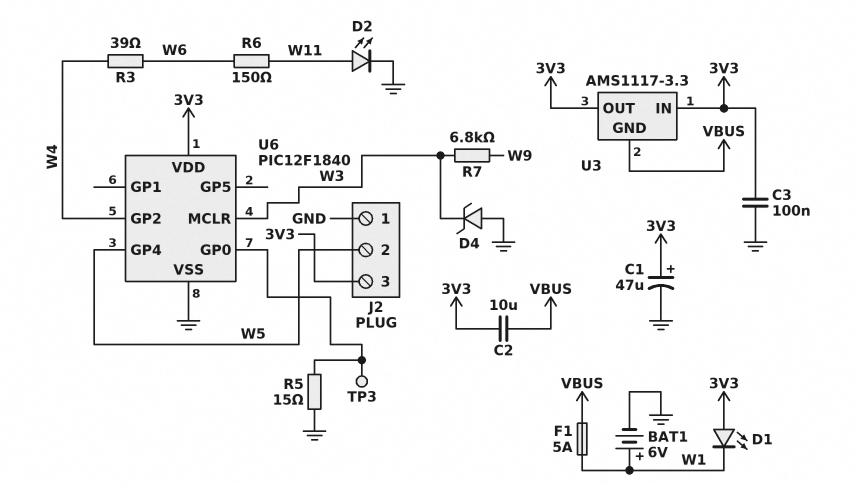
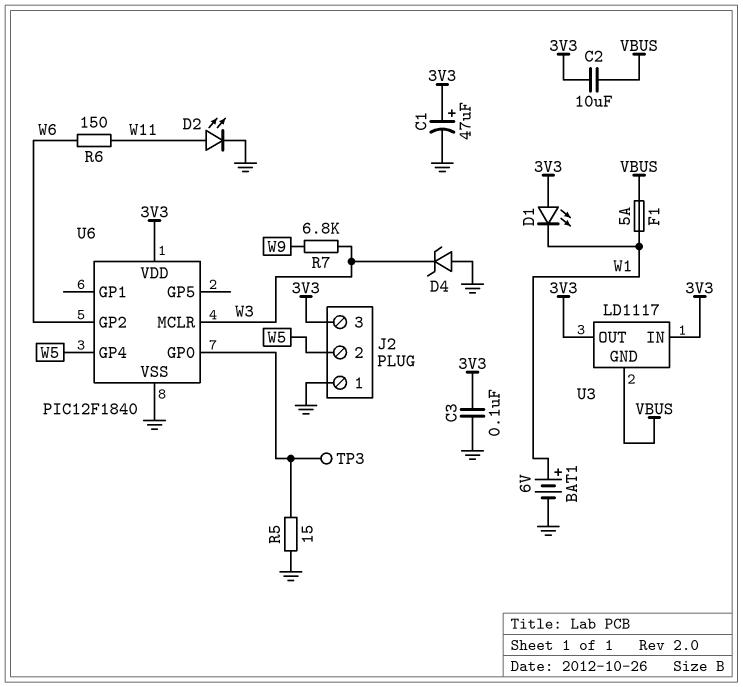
R3: 39 (W4, W6) -> none
U3: AMS1117-3.3 -> LD1117
U6 pin GP2: W4 -> W6

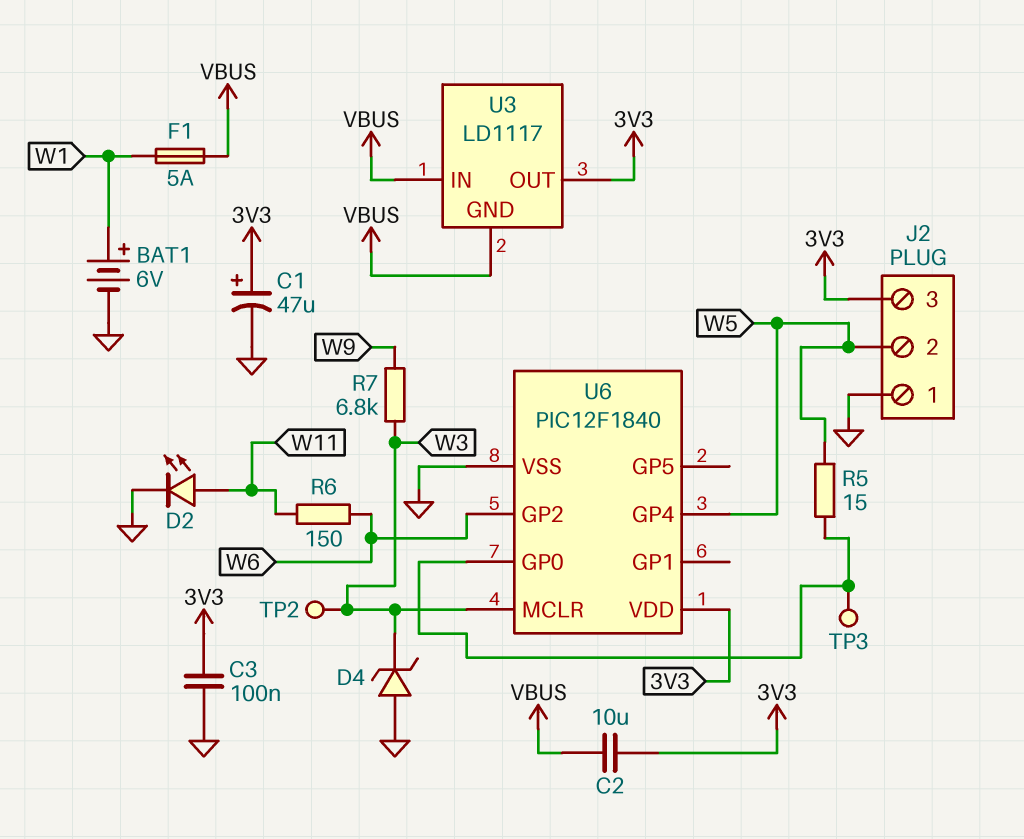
D1: LED (A 3V3, K W1) -> none
R5: 15 (GND, U6/GP0) -> 15 (U6/GP0, W5)
TP2: none -> test point (W3)
U3 pin IN: 3V3 -> VBUS

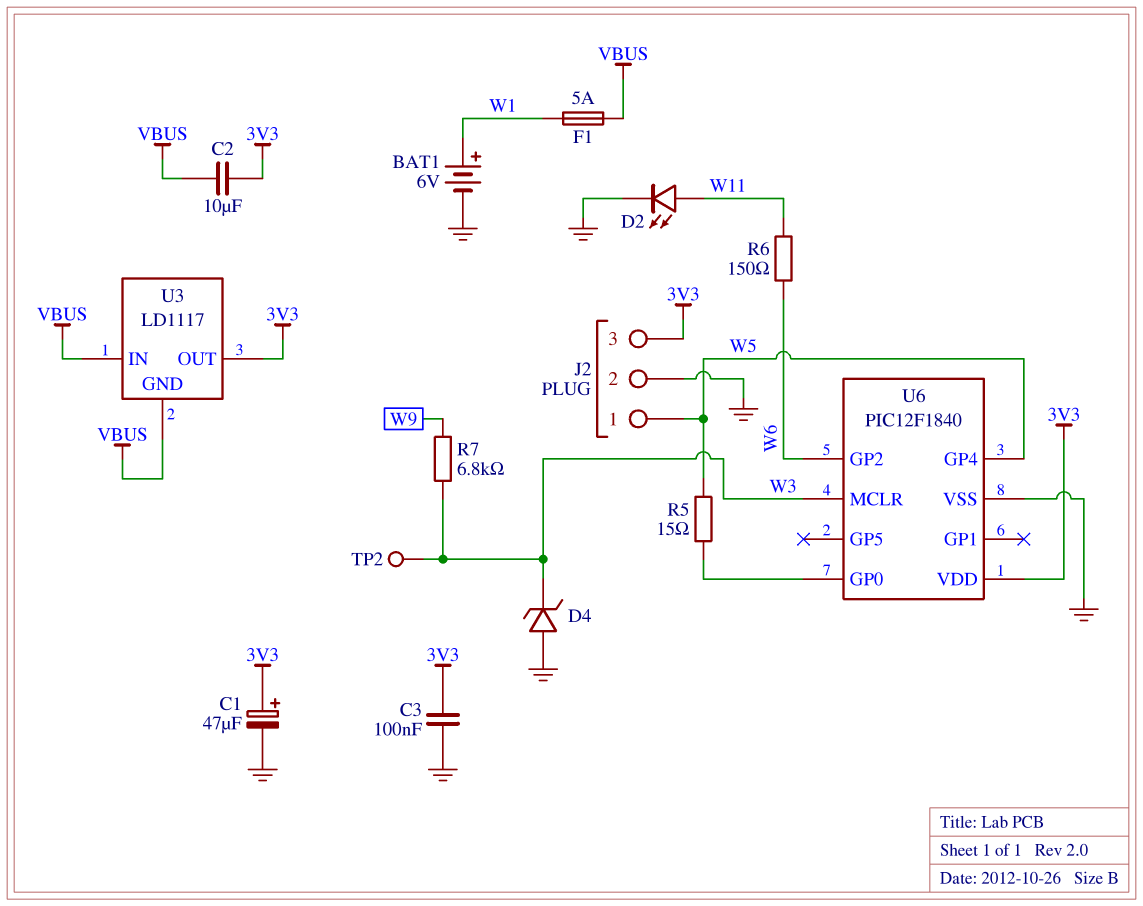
J2 pin 1: GND -> W5
J2 pin 2: W5 -> GND
TP3: test point (U6/GP0) -> none

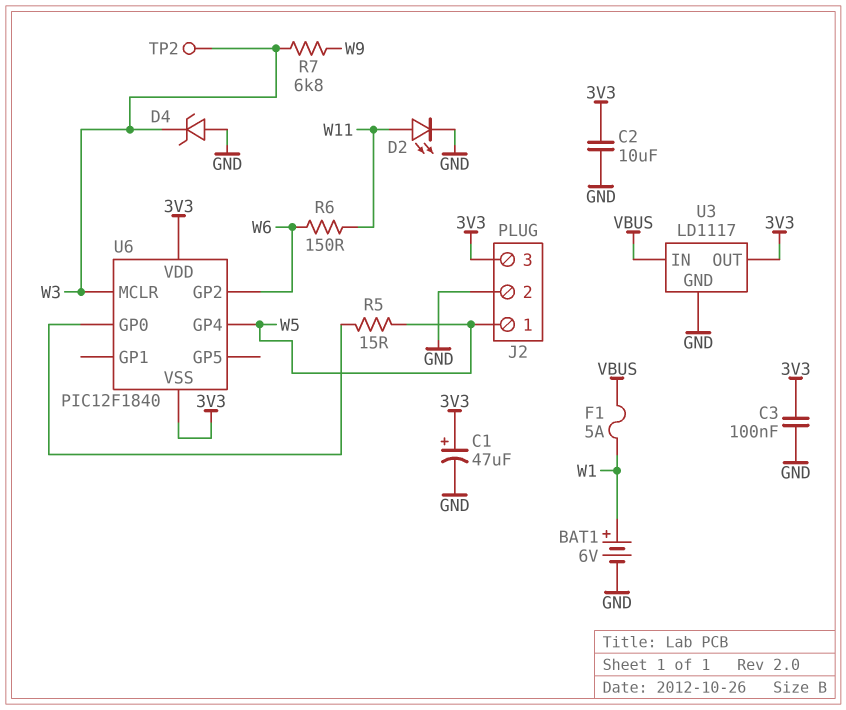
C2: 10uF (3V3, VBUS) -> 10uF (3V3, GND)
U3 pin GND: VBUS -> GND
U6 pin VSS: GND -> 3V3

